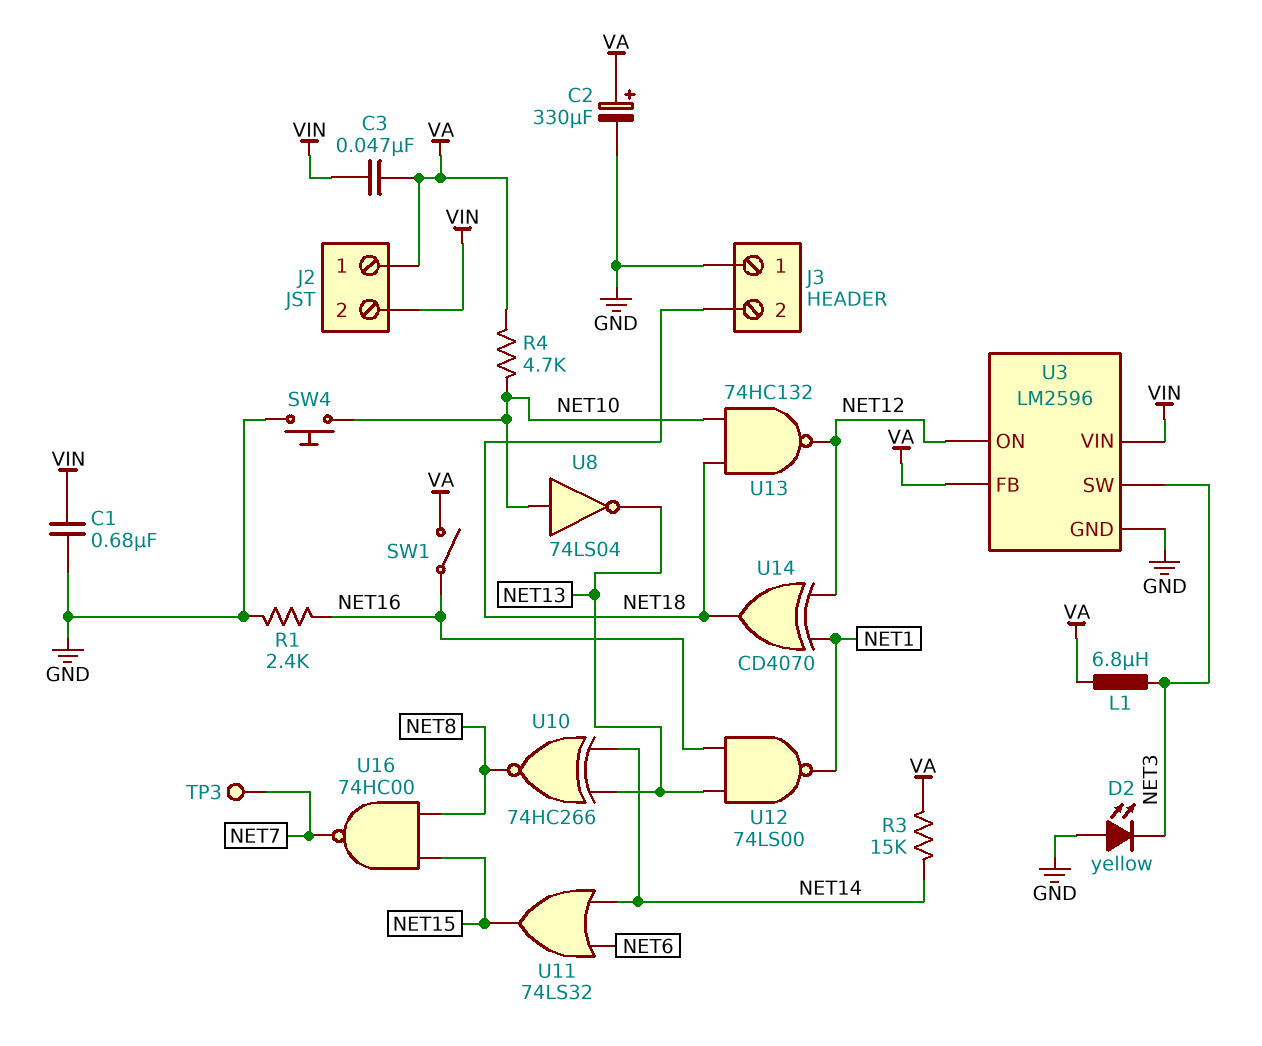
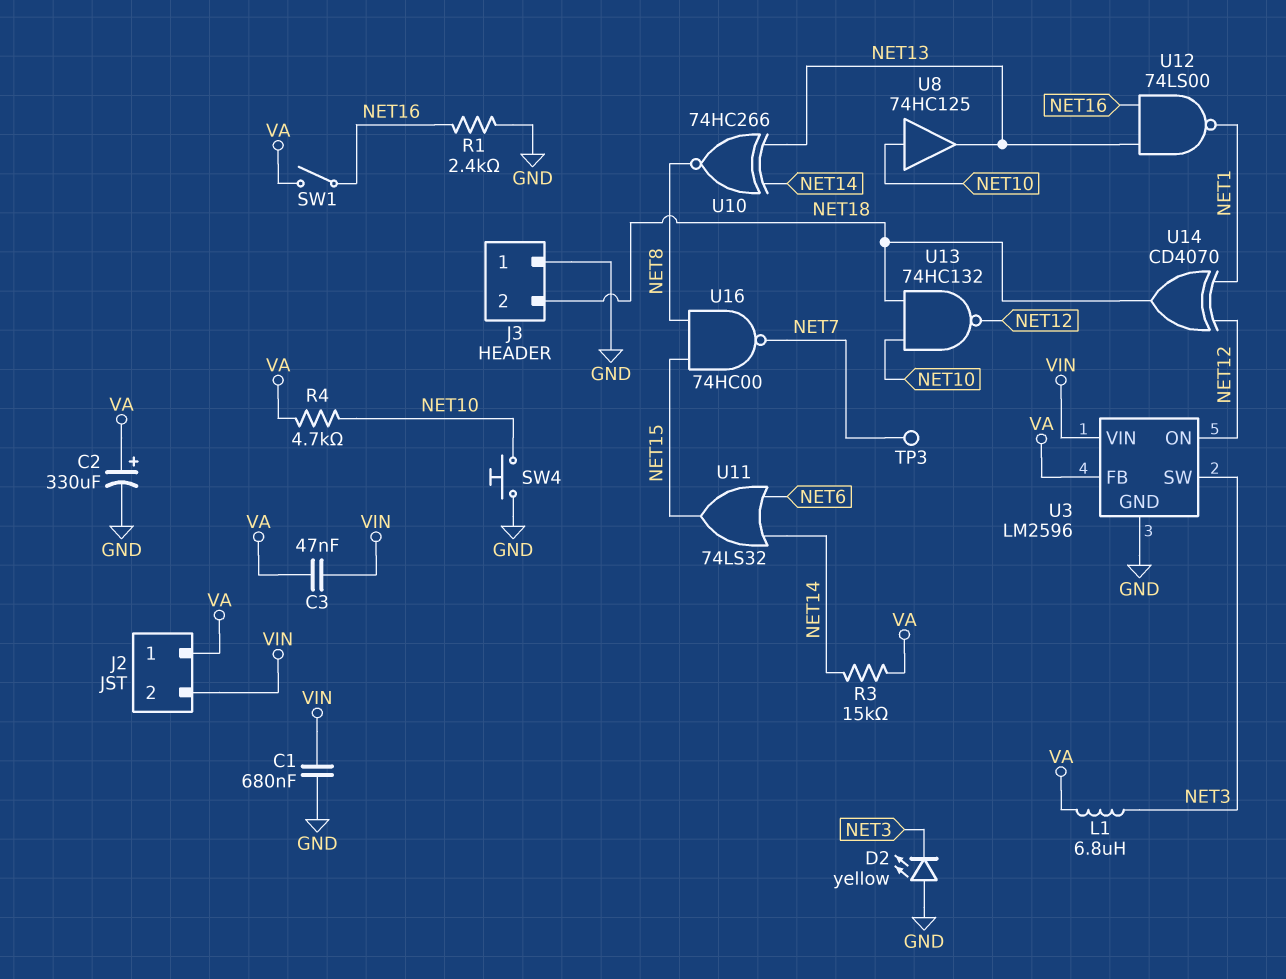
U8: NOT 74LS04 (in NET10, out NET13) -> buffer 74HC125 (in NET10, out NET13)

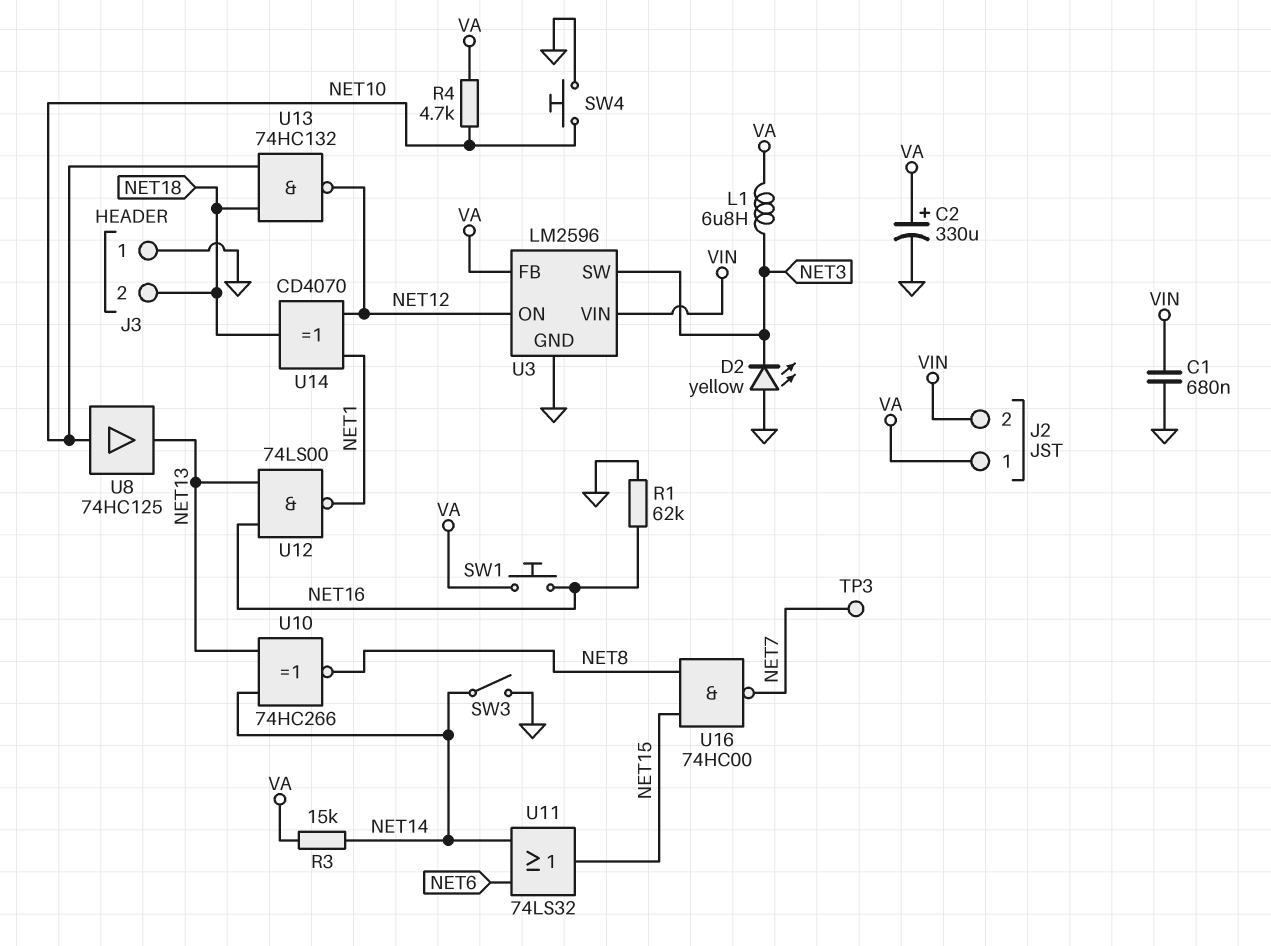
C3: 47nF (VA, VIN) -> none
R1: 2.4k (GND, NET16) -> 62k (GND, NET16)
SW1: switch (NET16, VA) -> button (NET16, VA)
SW3: none -> switch (GND, NET14)

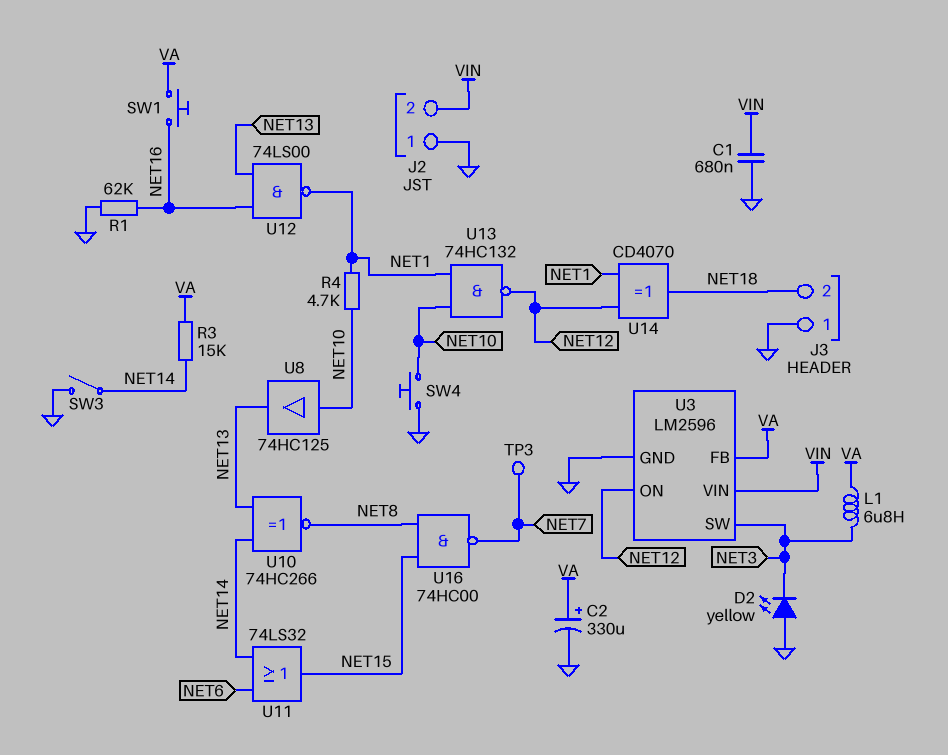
J2 pin 1: VA -> GND
R4: 4.7k (NET10, VA) -> 4.7k (NET1, NET10)
U13: NAND 74HC132 (in NET10, in NET18, out NET12) -> NAND 74HC132 (in NET1, in NET10, out NET12)

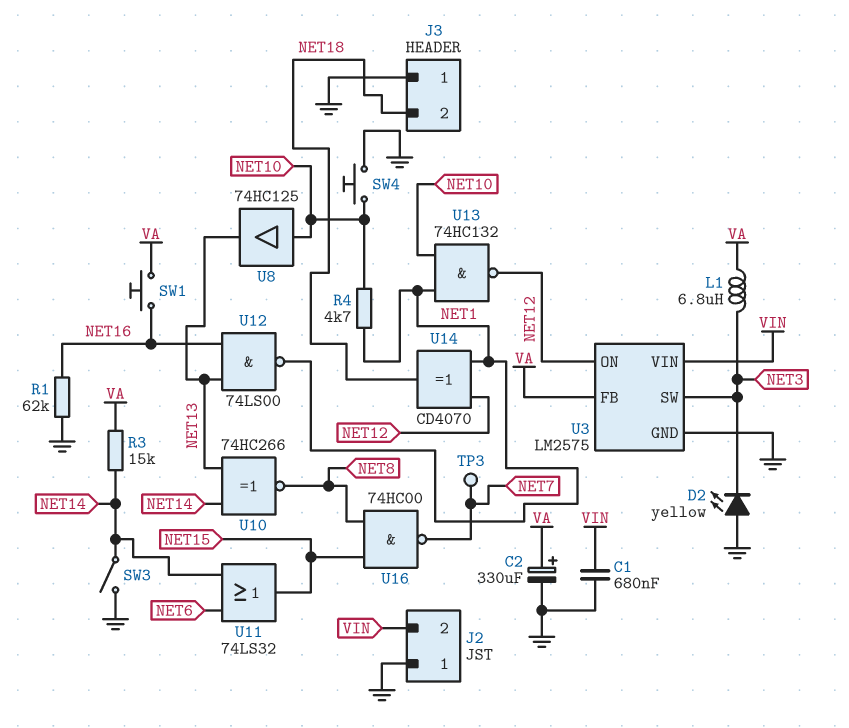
U3: LM2596 -> LM2575

